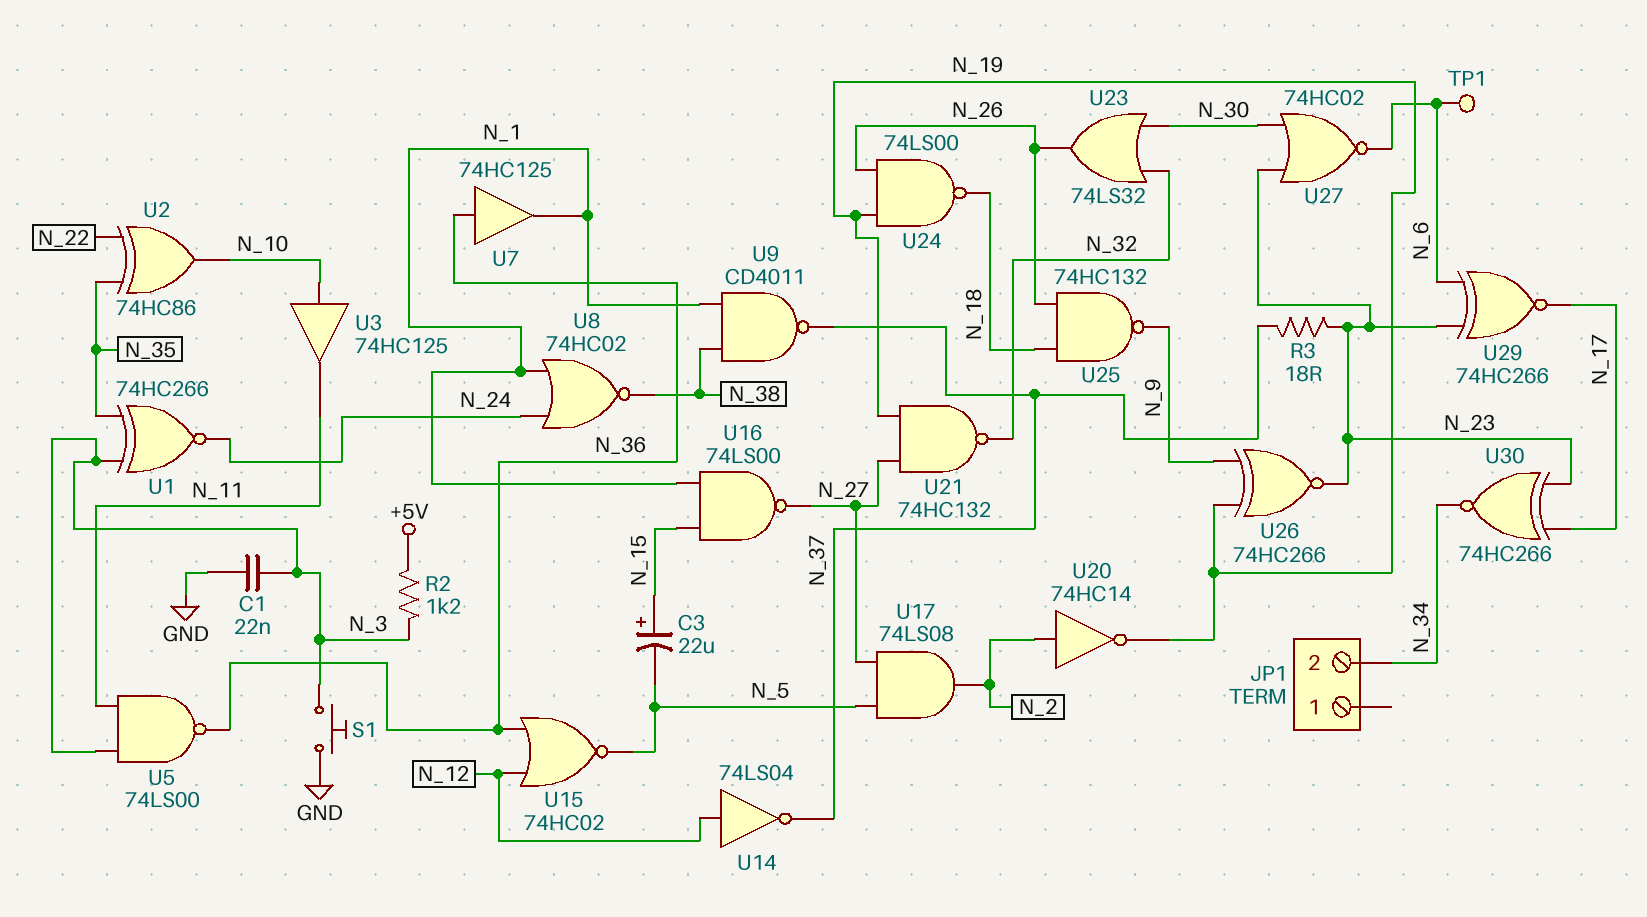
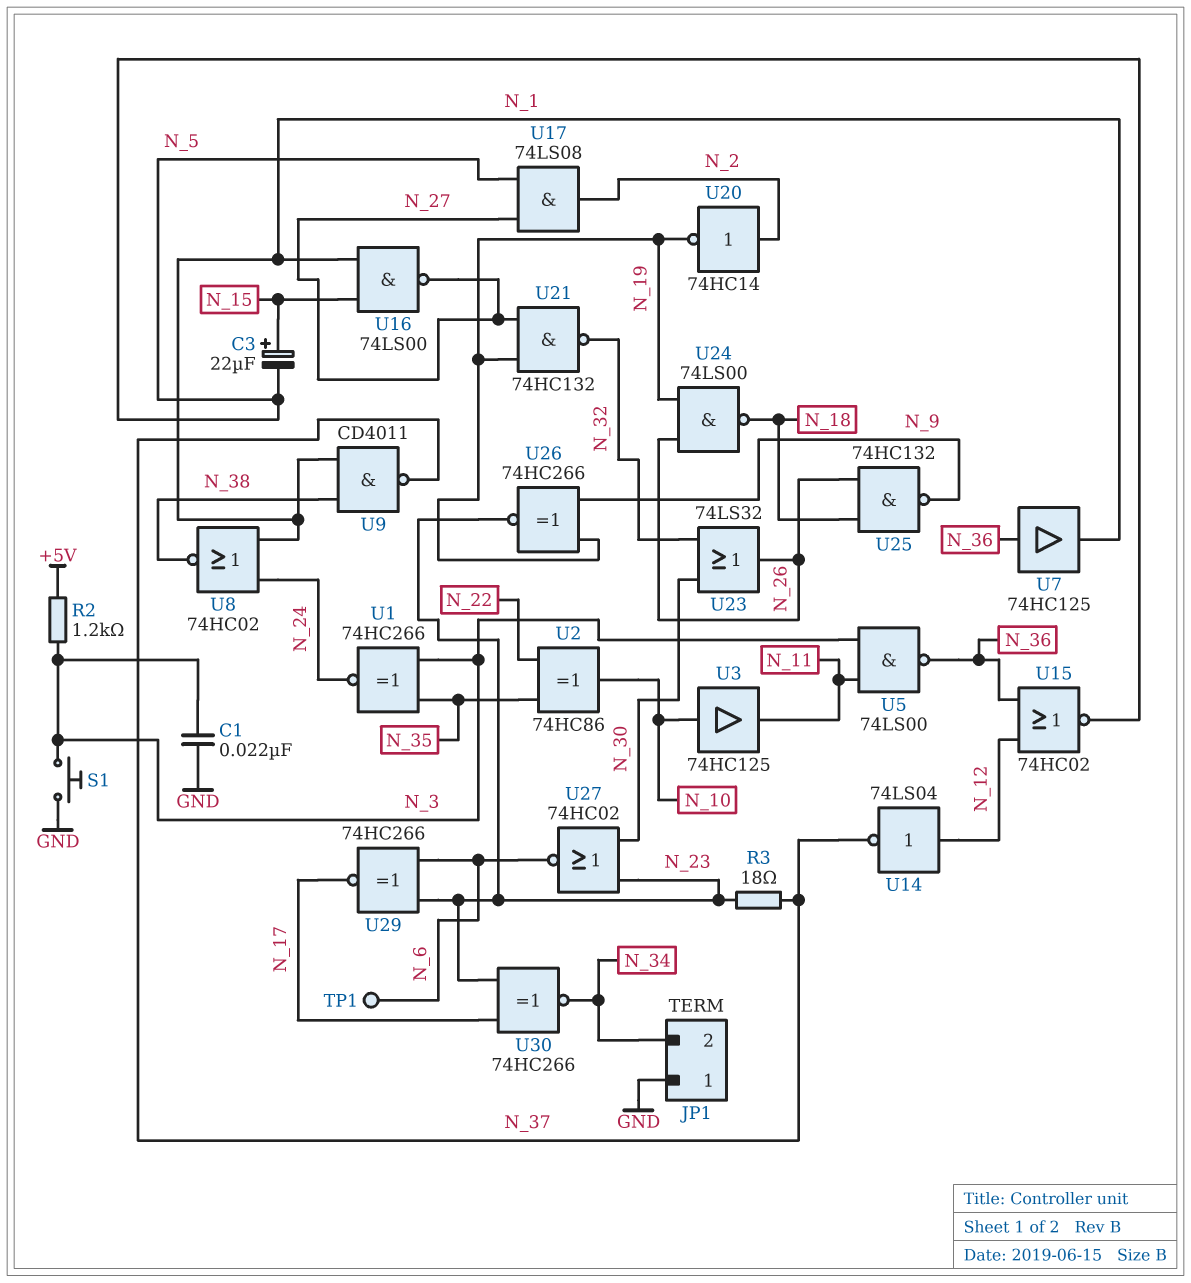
JP1 pin 1: none -> GND

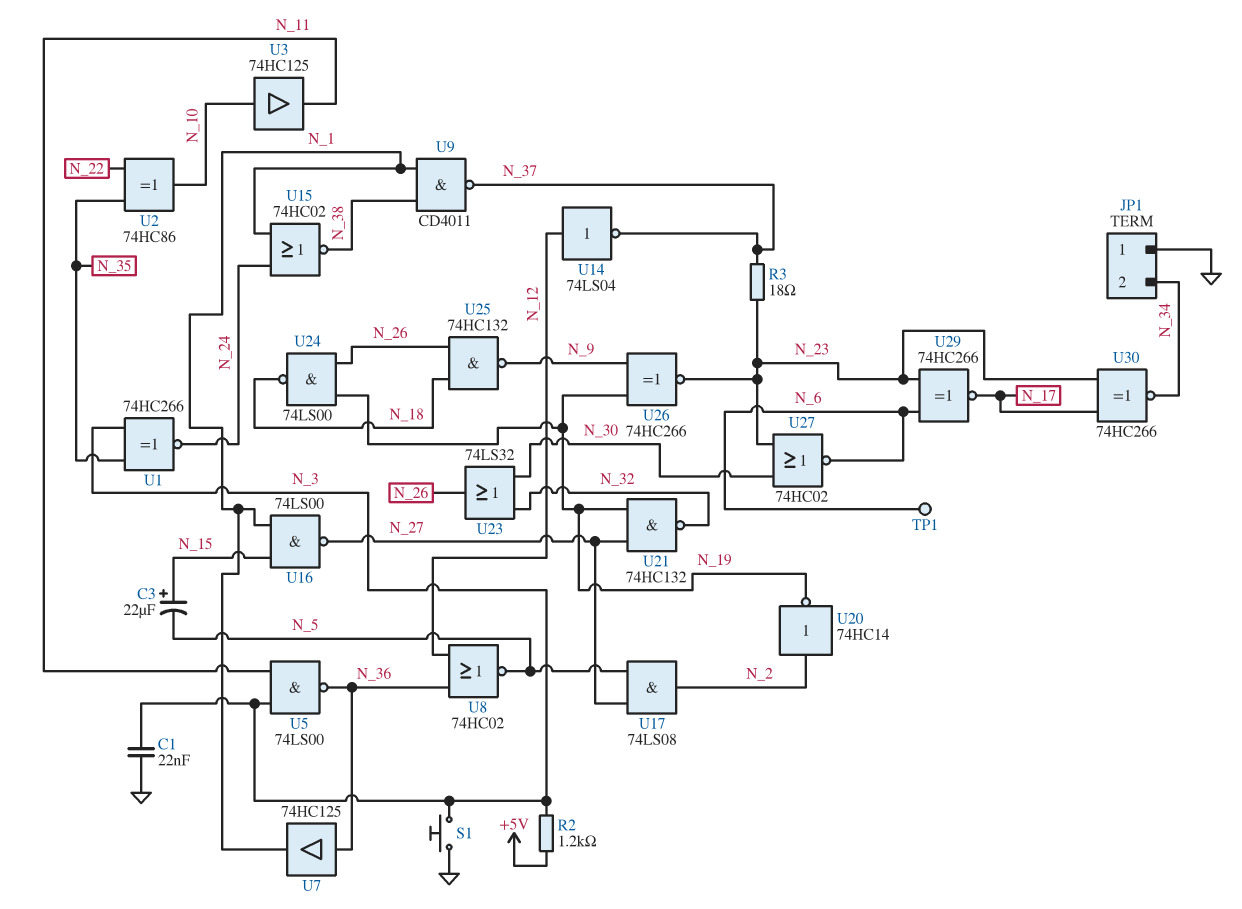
U8: NOR 74HC02 (in N_1, in N_24, out N_38) -> NOR 74HC02 (in N_12, in N_36, out N_5)
U15: NOR 74HC02 (in N_12, in N_36, out N_5) -> NOR 74HC02 (in N_1, in N_24, out N_38)

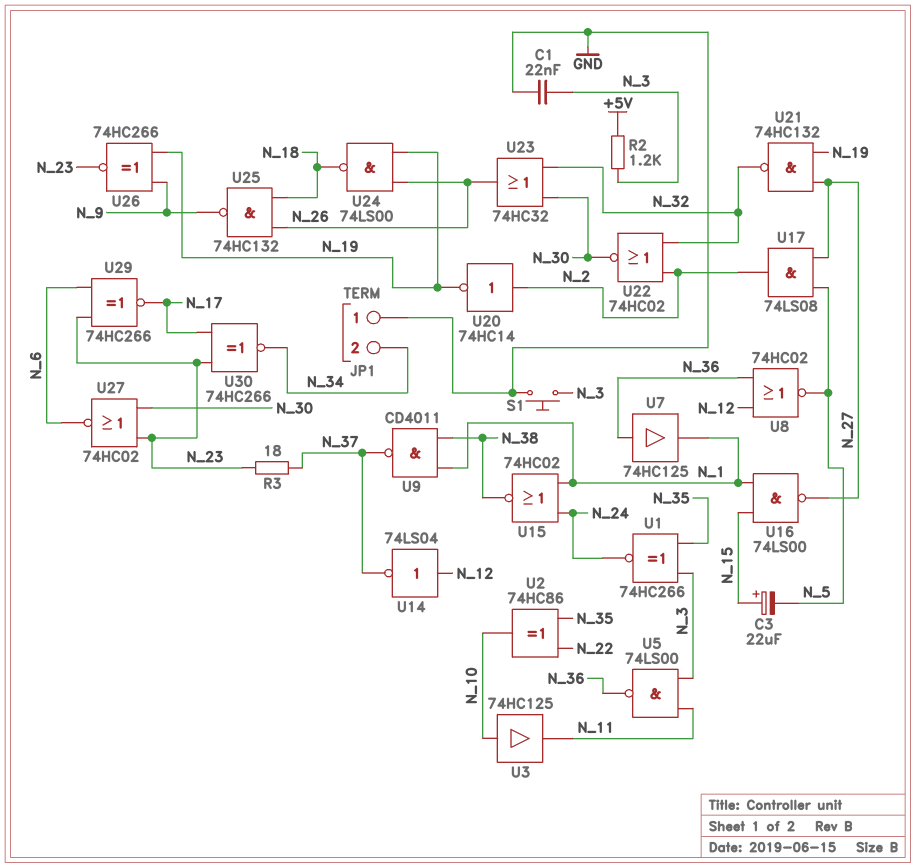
TP1: test point (N_6) -> none
U22: none -> NOR 74HC02 (in N_2, in N_32, out N_30)
U23: OR 74LS32 (in N_30, in N_32, out N_26) -> OR 74HC32 (in N_30, in N_32, out N_26)

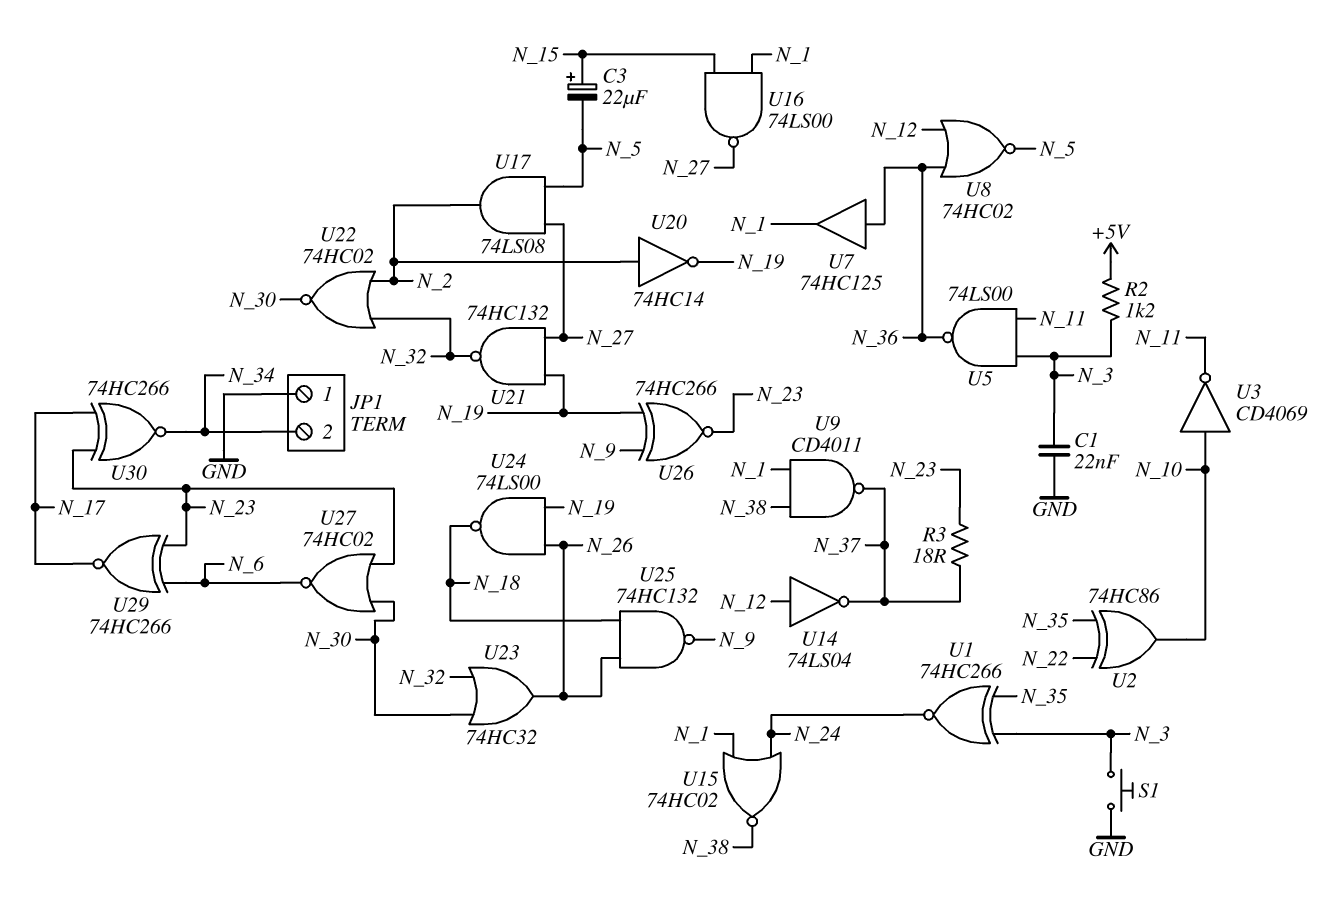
U3: buffer 74HC125 (in N_10, out N_11) -> NOT CD4069 (in N_10, out N_11)

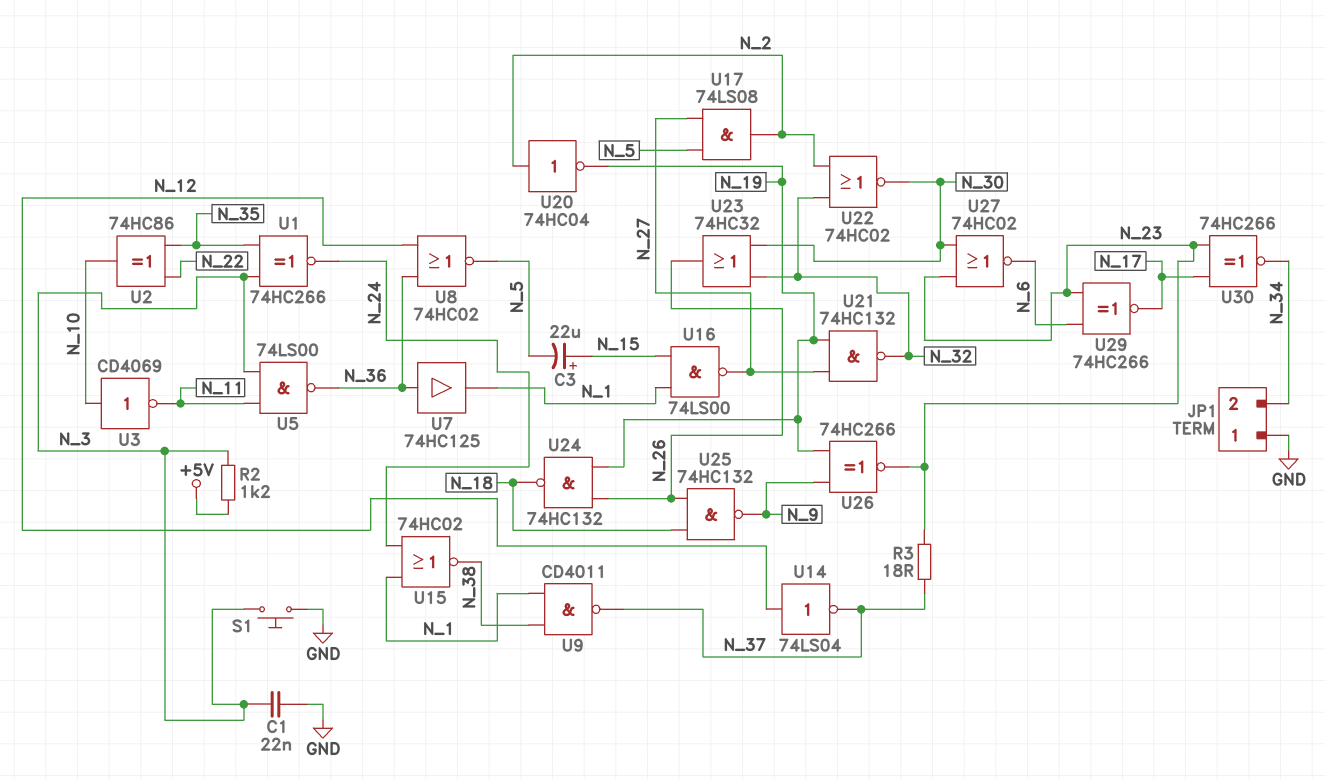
U20: NOT 74HC14 (in N_2, out N_19) -> NOT 74HC04 (in N_2, out N_19)
U24: NAND 74LS00 (in N_19, in N_26, out N_18) -> NAND 74HC132 (in N_19, in N_26, out N_18)

